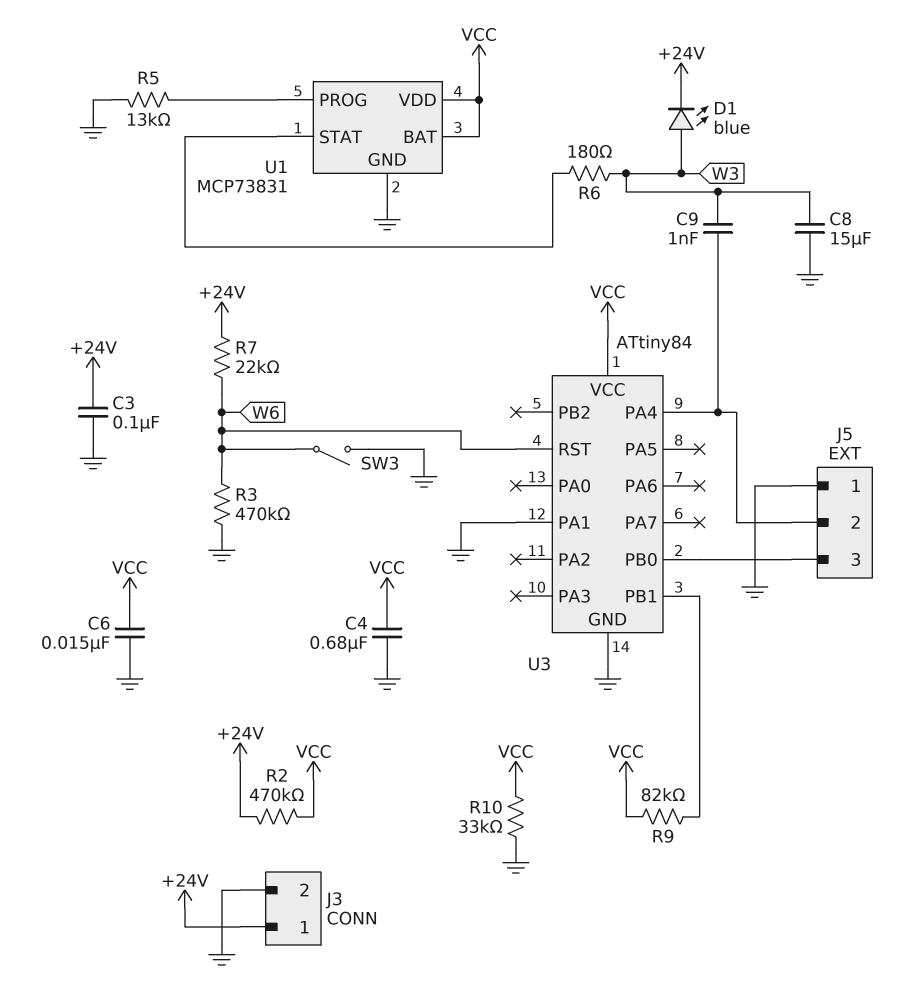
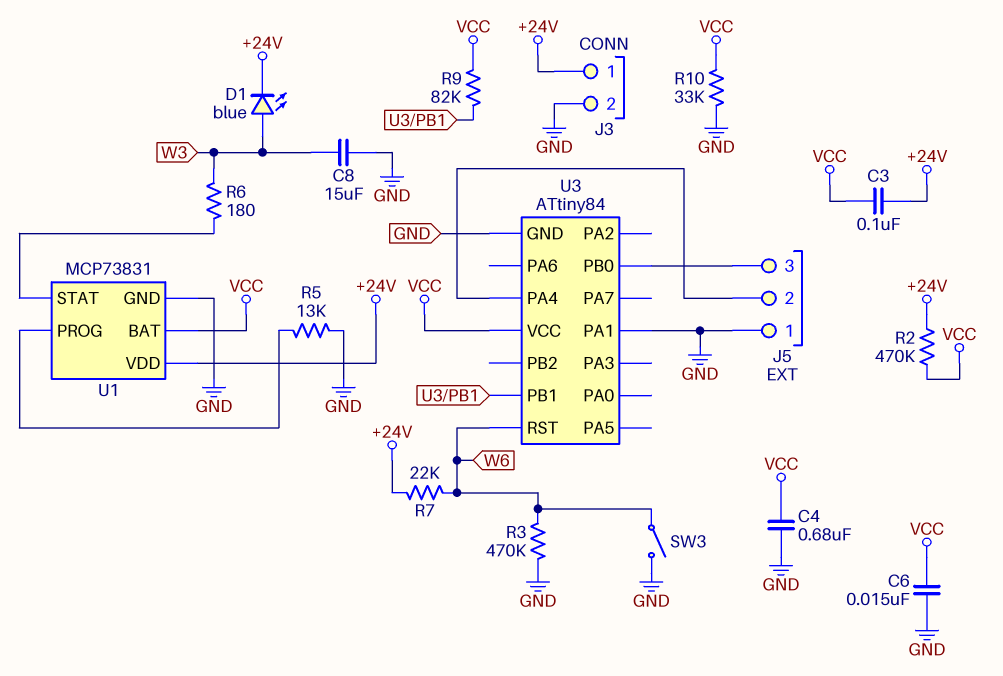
C3: 100nF (+24V, GND) -> 100nF (+24V, VCC)
C9: 1nF (J5/2, W3) -> none
U1 pin VDD: VCC -> +24V

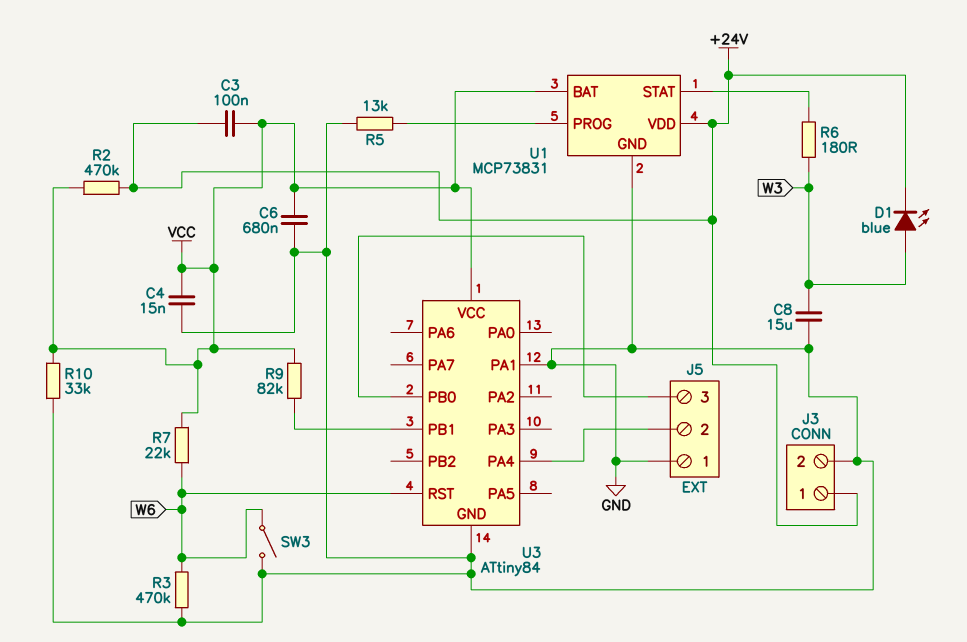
C4: 680nF (GND, VCC) -> 15nF (GND, VCC)
C6: 15nF (GND, VCC) -> 680nF (GND, VCC)
R7: 22k (+24V, W6) -> 22k (VCC, W6)

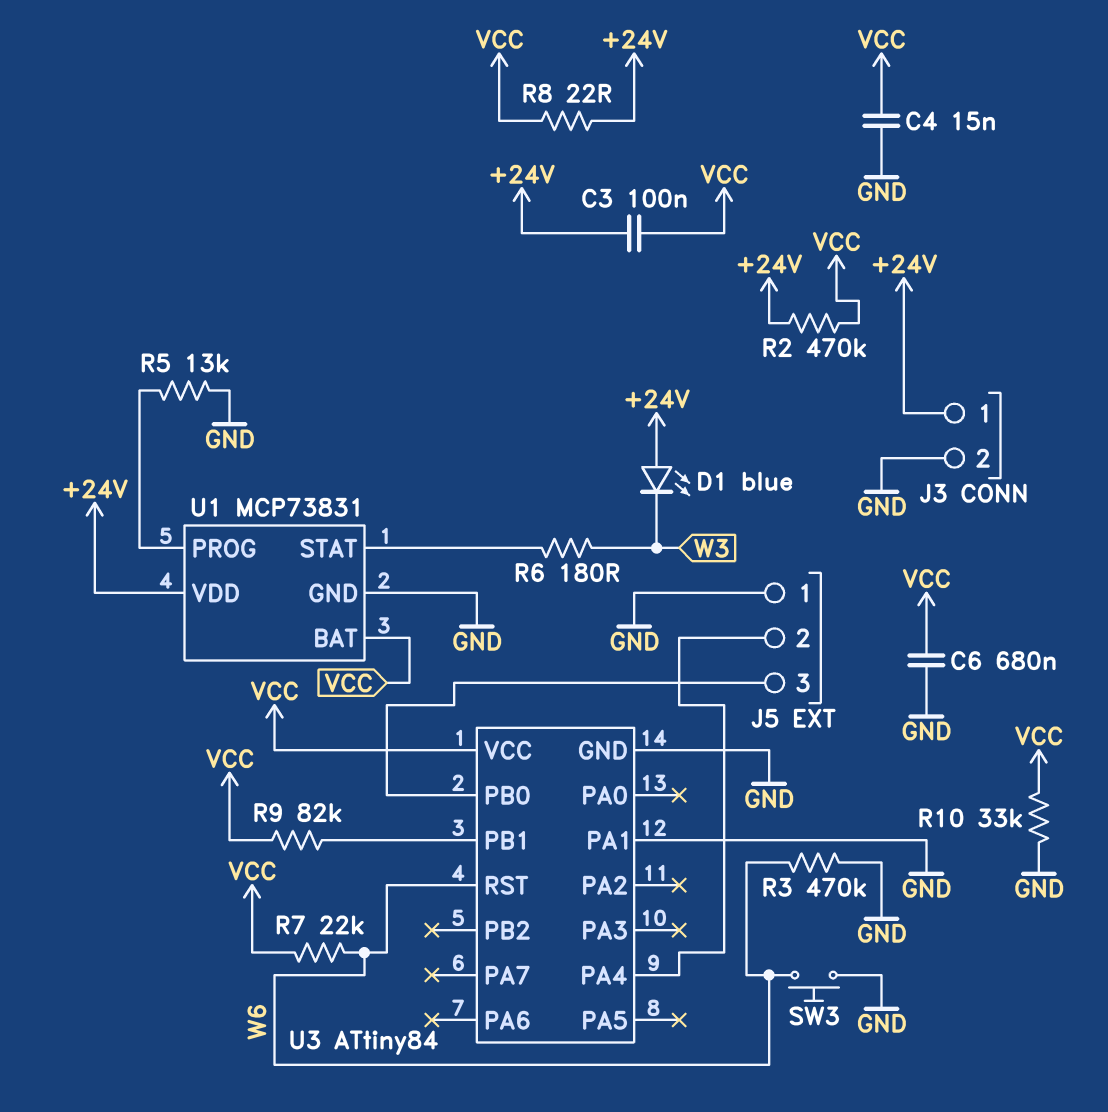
C8: 15uF (GND, W3) -> none
D1: LED blue (A W3, K +24V) -> LED blue (A +24V, K W3)
R8: none -> 22 (+24V, VCC)
SW3: switch (GND, W6) -> button (GND, W6)

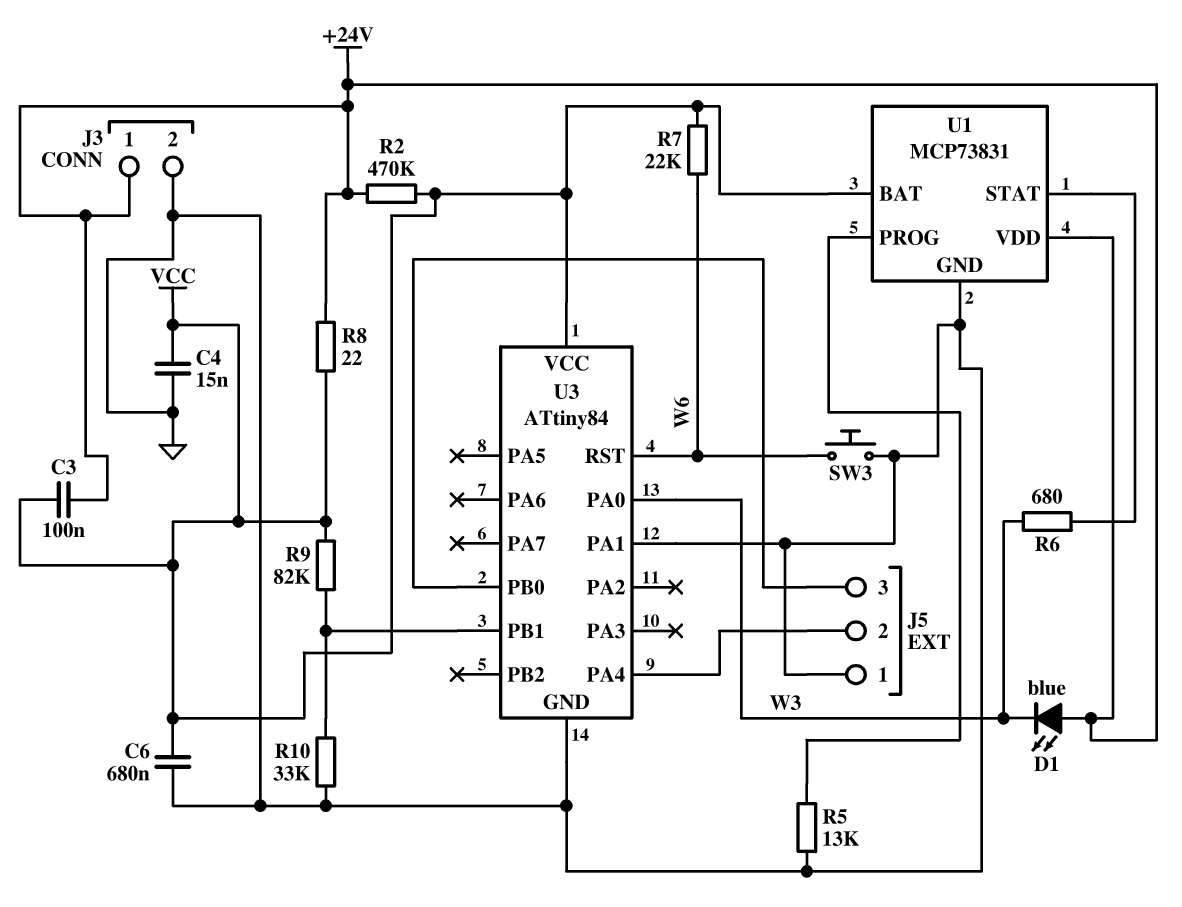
R3: 470k (GND, W6) -> none
R6: 180 (U1/STAT, W3) -> 680 (U1/STAT, W3)
R10: 33k (GND, VCC) -> 33k (GND, U3/PB1)
U3 pin PA0: none -> W3

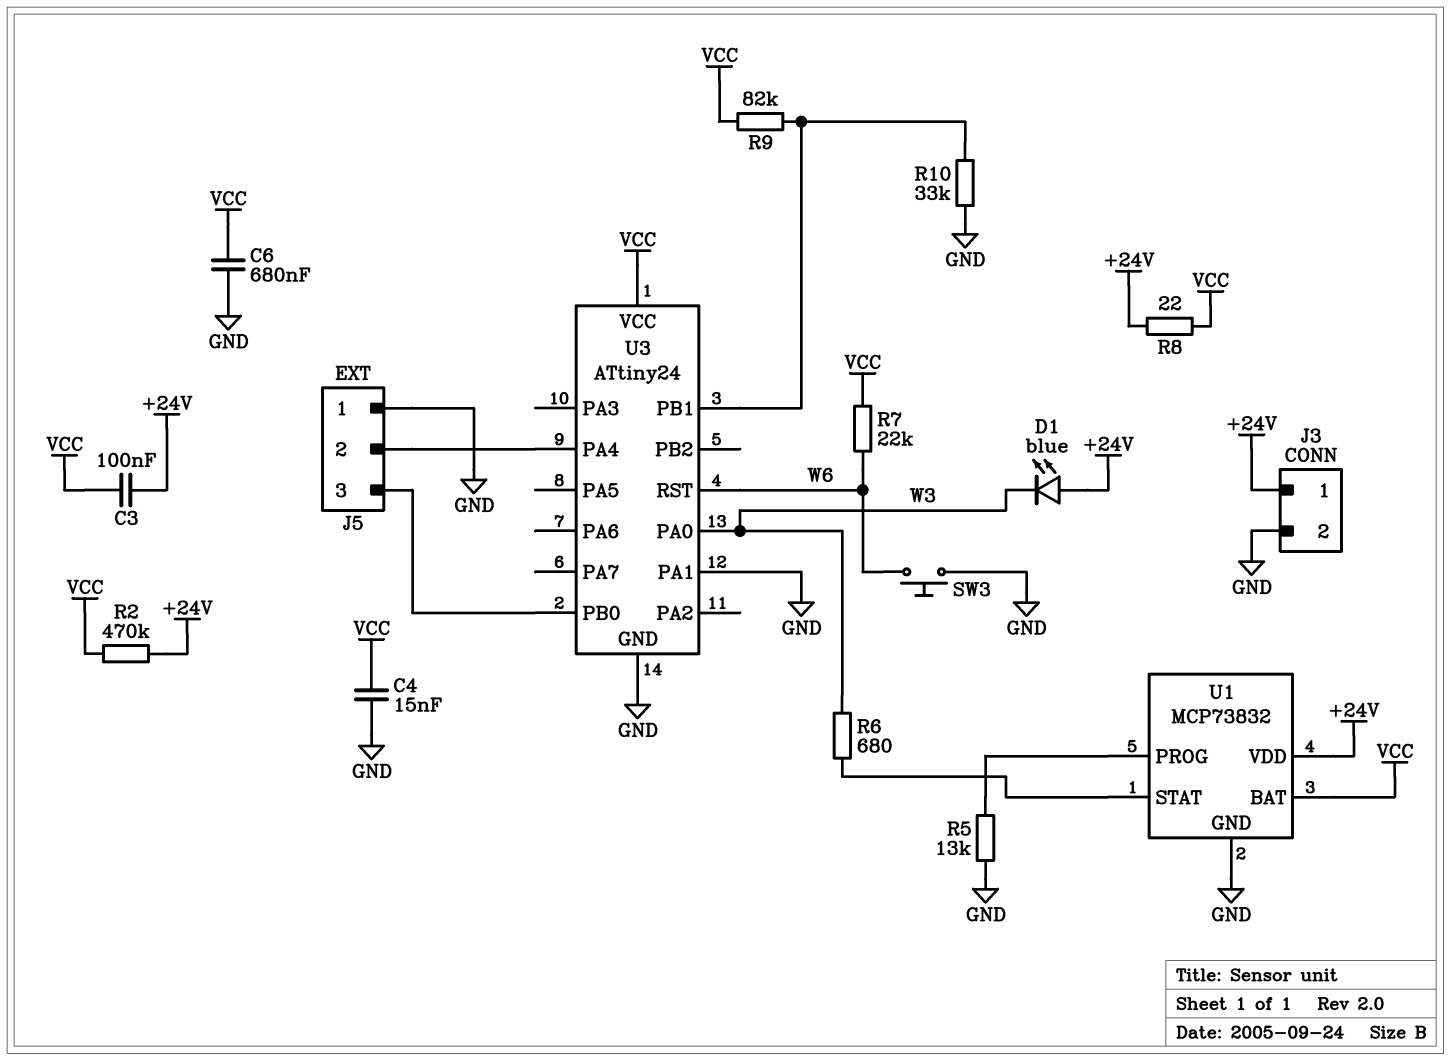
U1: MCP73831 -> MCP73832
U3: ATtiny84 -> ATtiny24

